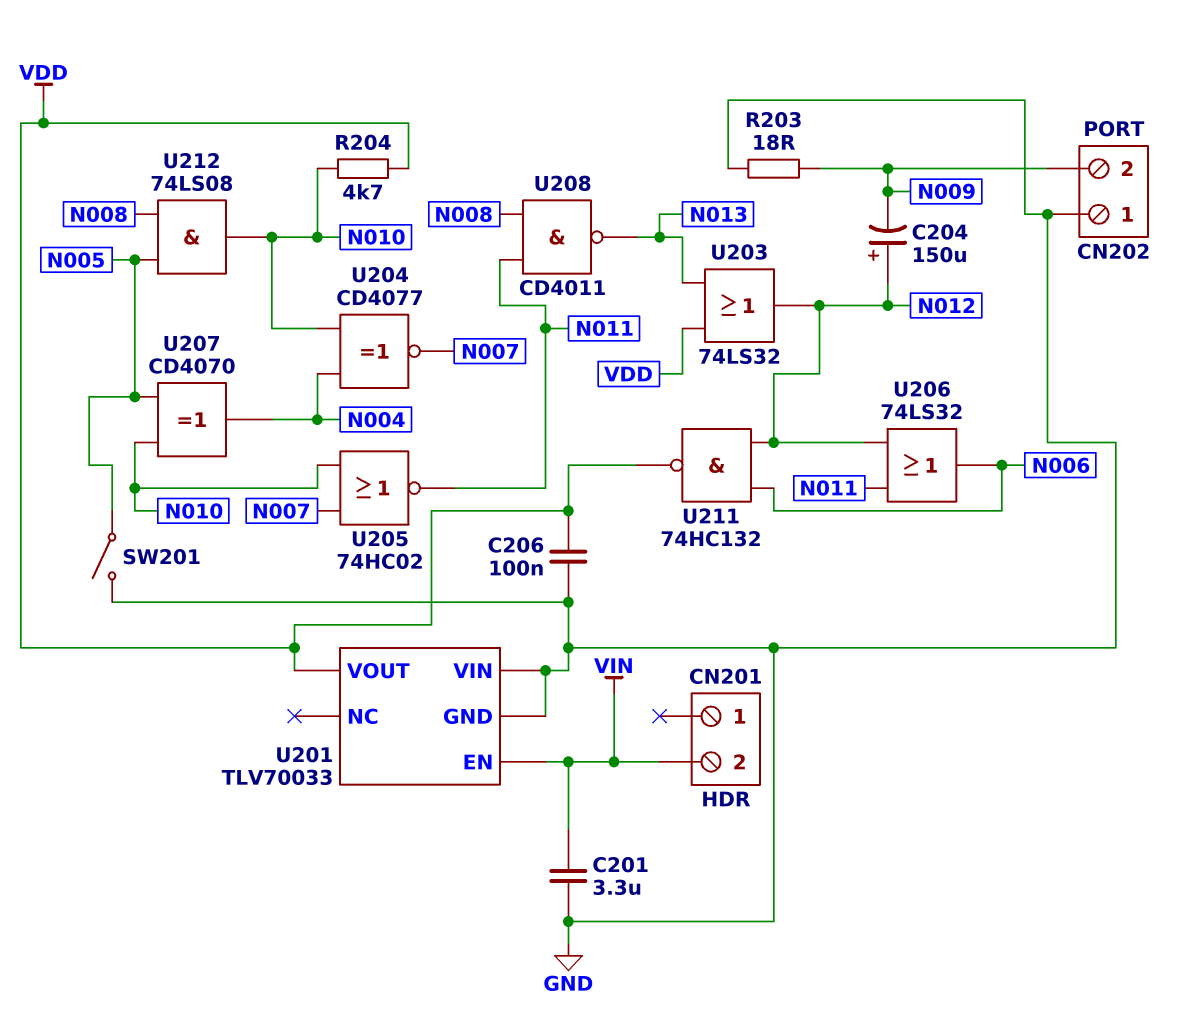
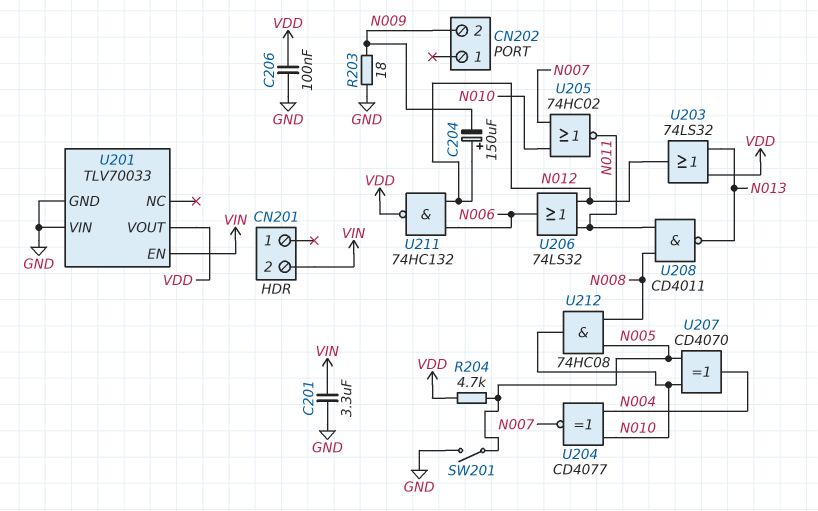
CN202 pin 1: GND -> none
R204: 4.7k (N010, VDD) -> 4.7k (N005, VDD)
U212: AND 74LS08 (in N005, in N008, out N010) -> AND 74HC08 (in N005, in N008, out N010)

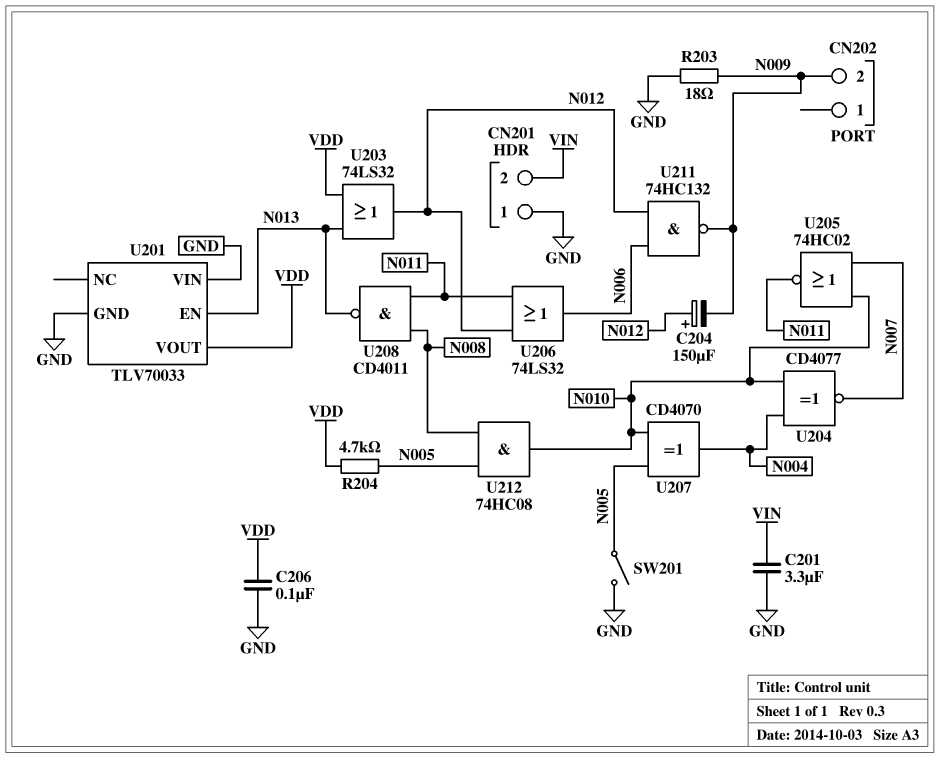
CN201 pin 1: none -> GND
U201 pin EN: VIN -> N013
U211: NAND 74HC132 (in N006, in N012, out VDD) -> NAND 74HC132 (in N006, in N012, out N009)

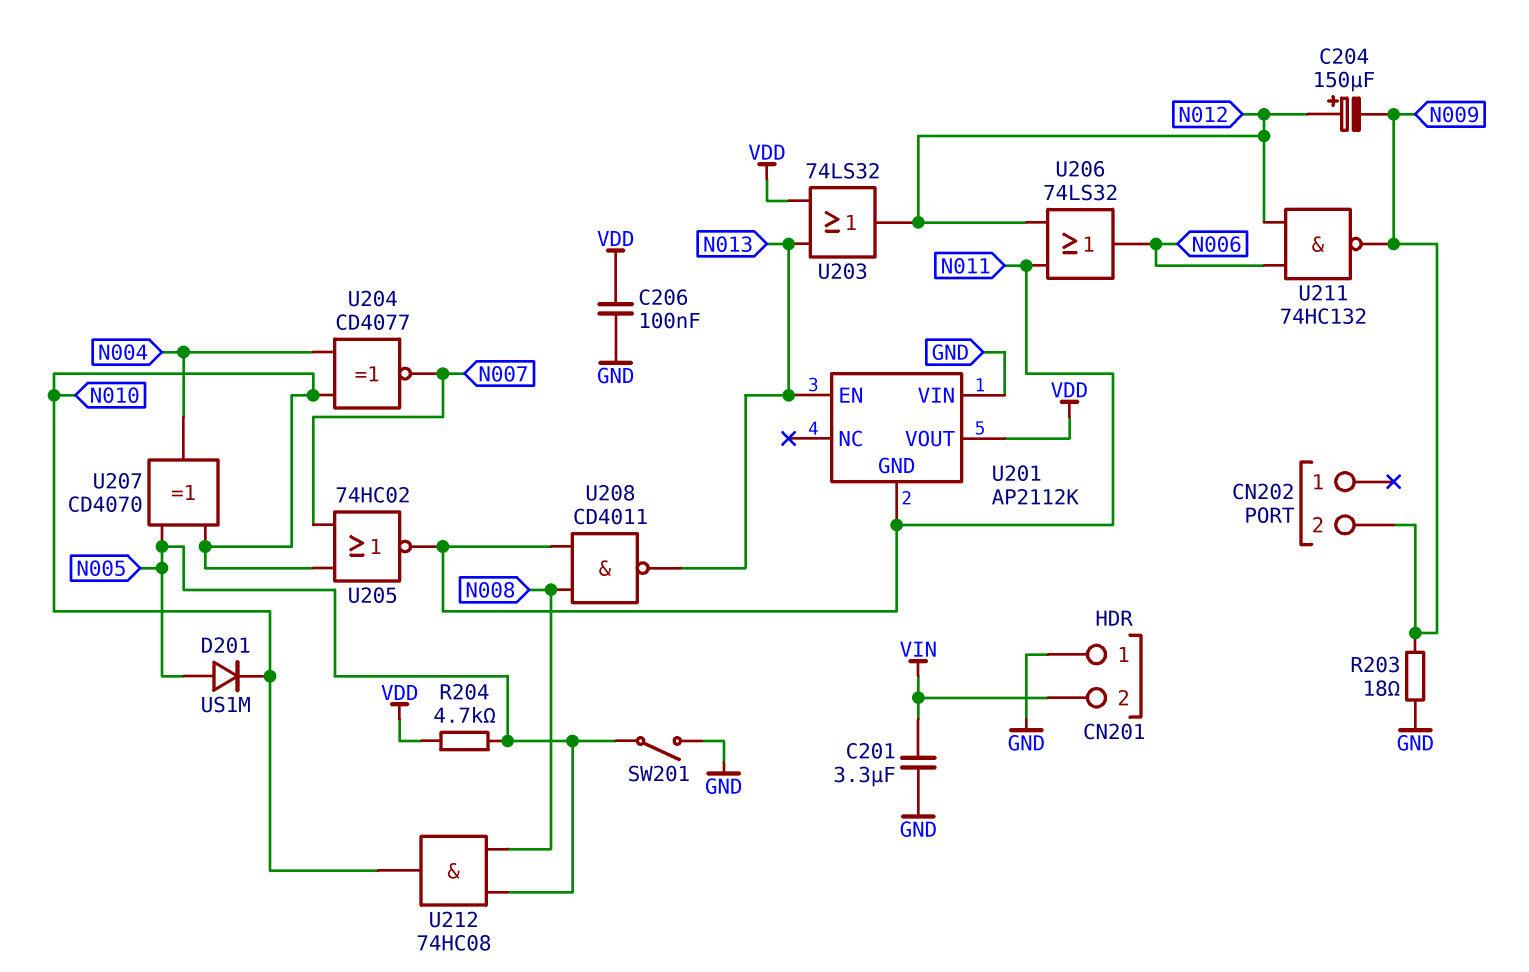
D201: none -> diode US1M (A N005, K N010)
U201: TLV70033 -> AP2112K
U201 pin GND: GND -> N011

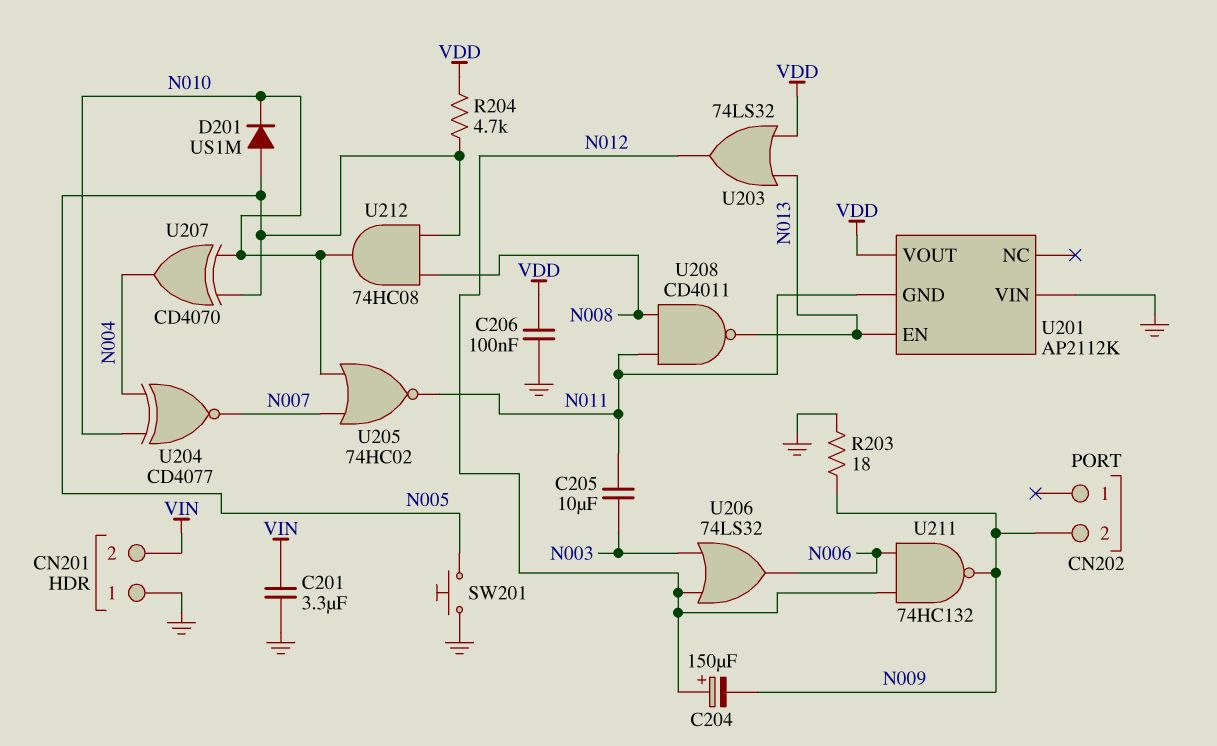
C205: none -> 10uF (N003, N011)
SW201: switch (GND, N005) -> button (GND, N005)
U206: OR 74LS32 (in N011, in N012, out N006) -> OR 74LS32 (in N003, in N012, out N006)

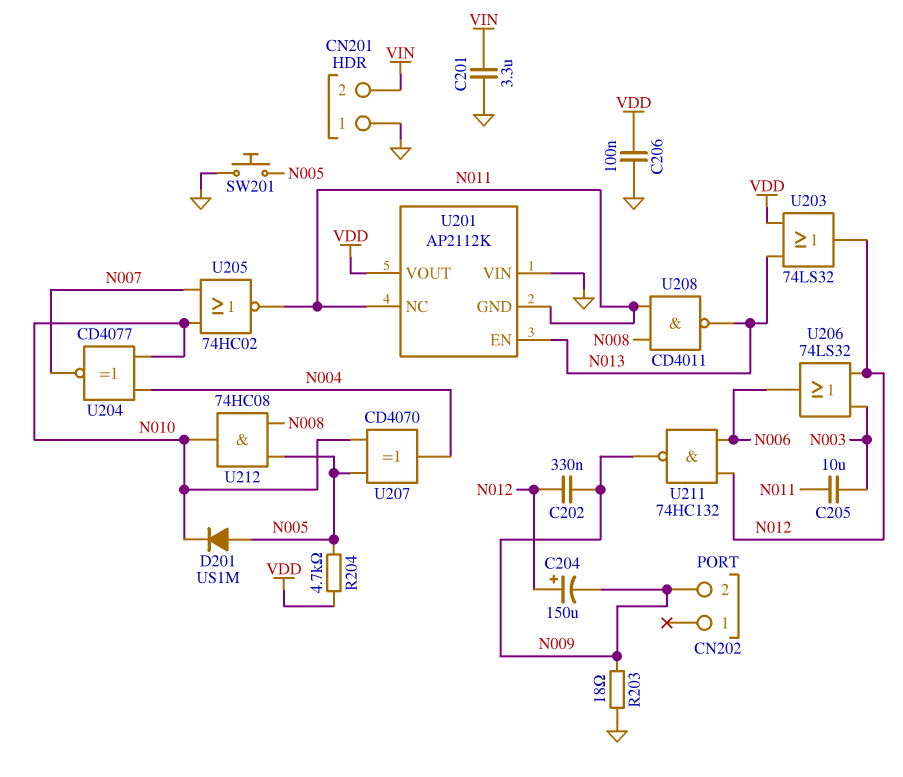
C202: none -> 330nF (N009, N012)
U201 pin NC: none -> N011

